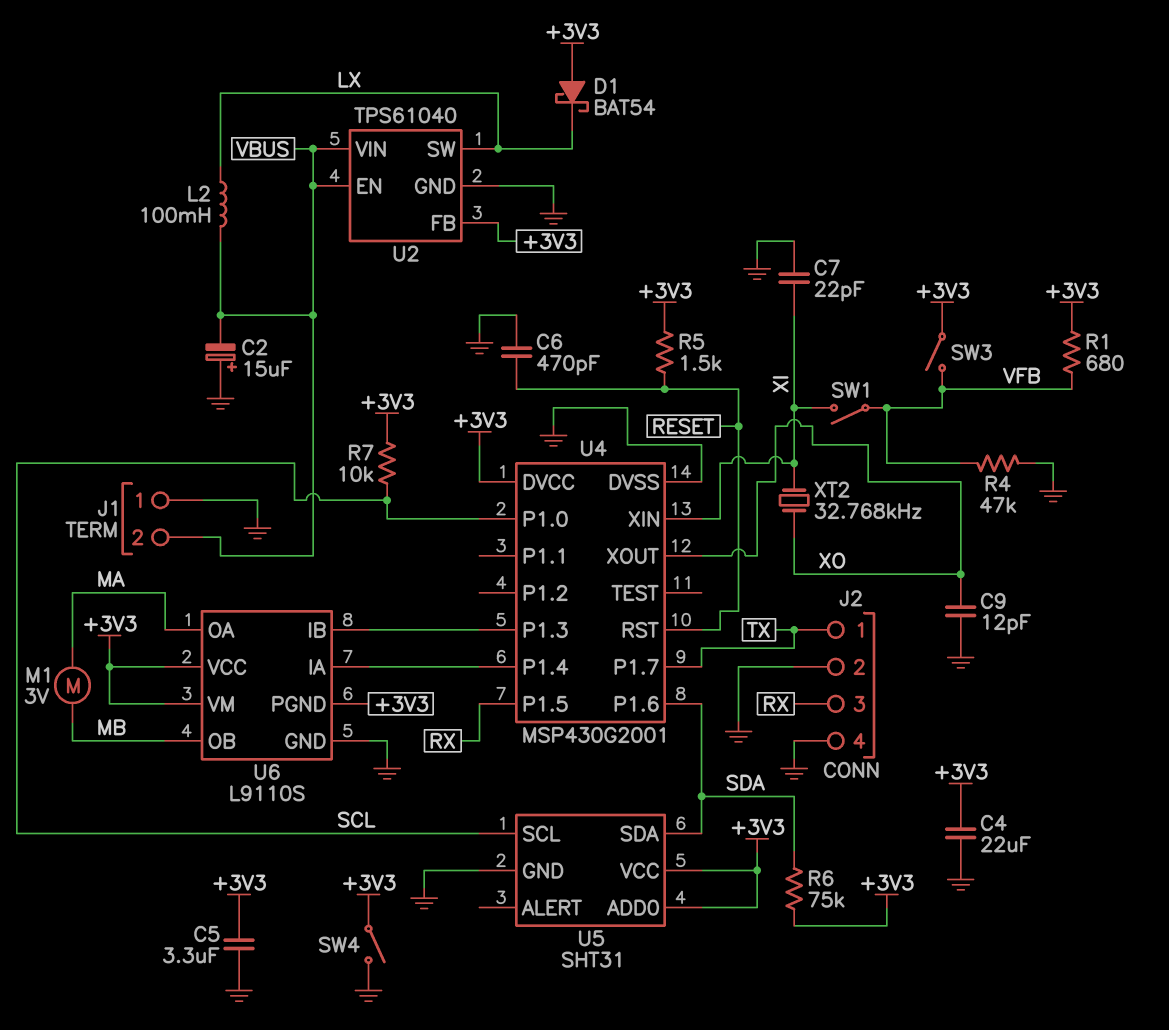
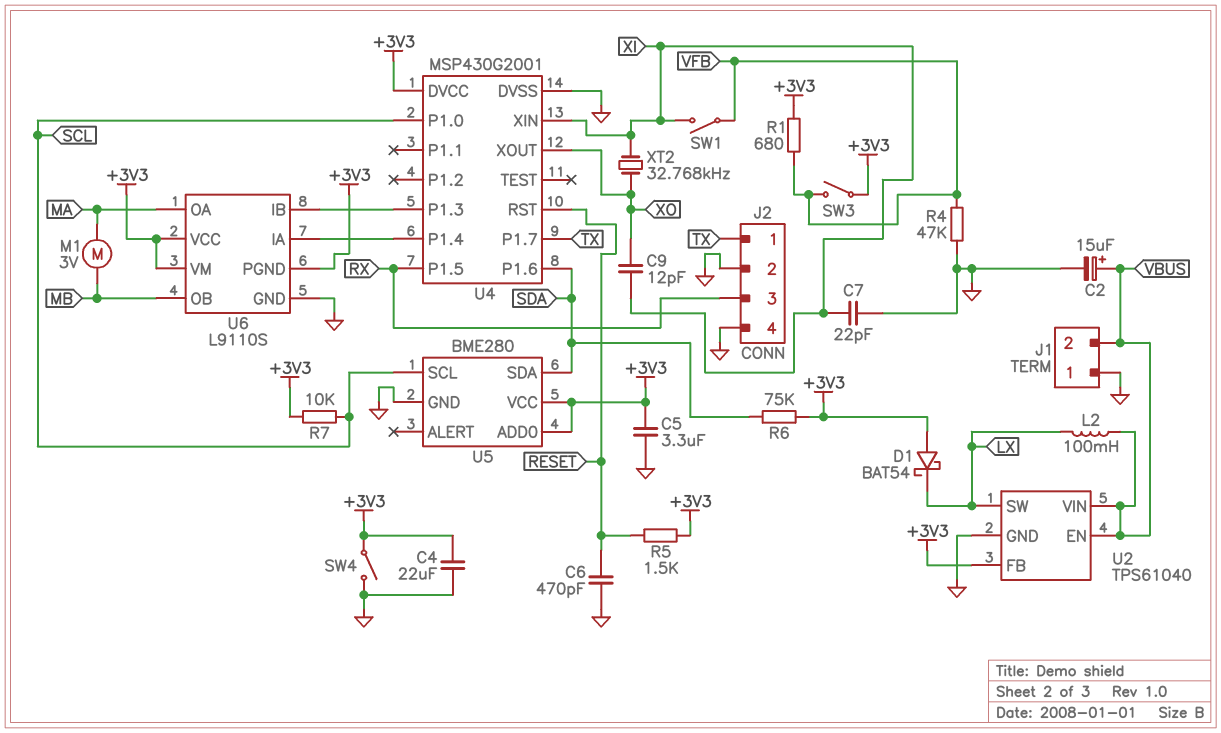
C2: 15uF (plus GND, minus VBUS) -> 15uF (plus VBUS, minus GND)
C9: 12pF (GND, XO) -> 12pF (XI, XO)
U5: SHT31 -> BME280

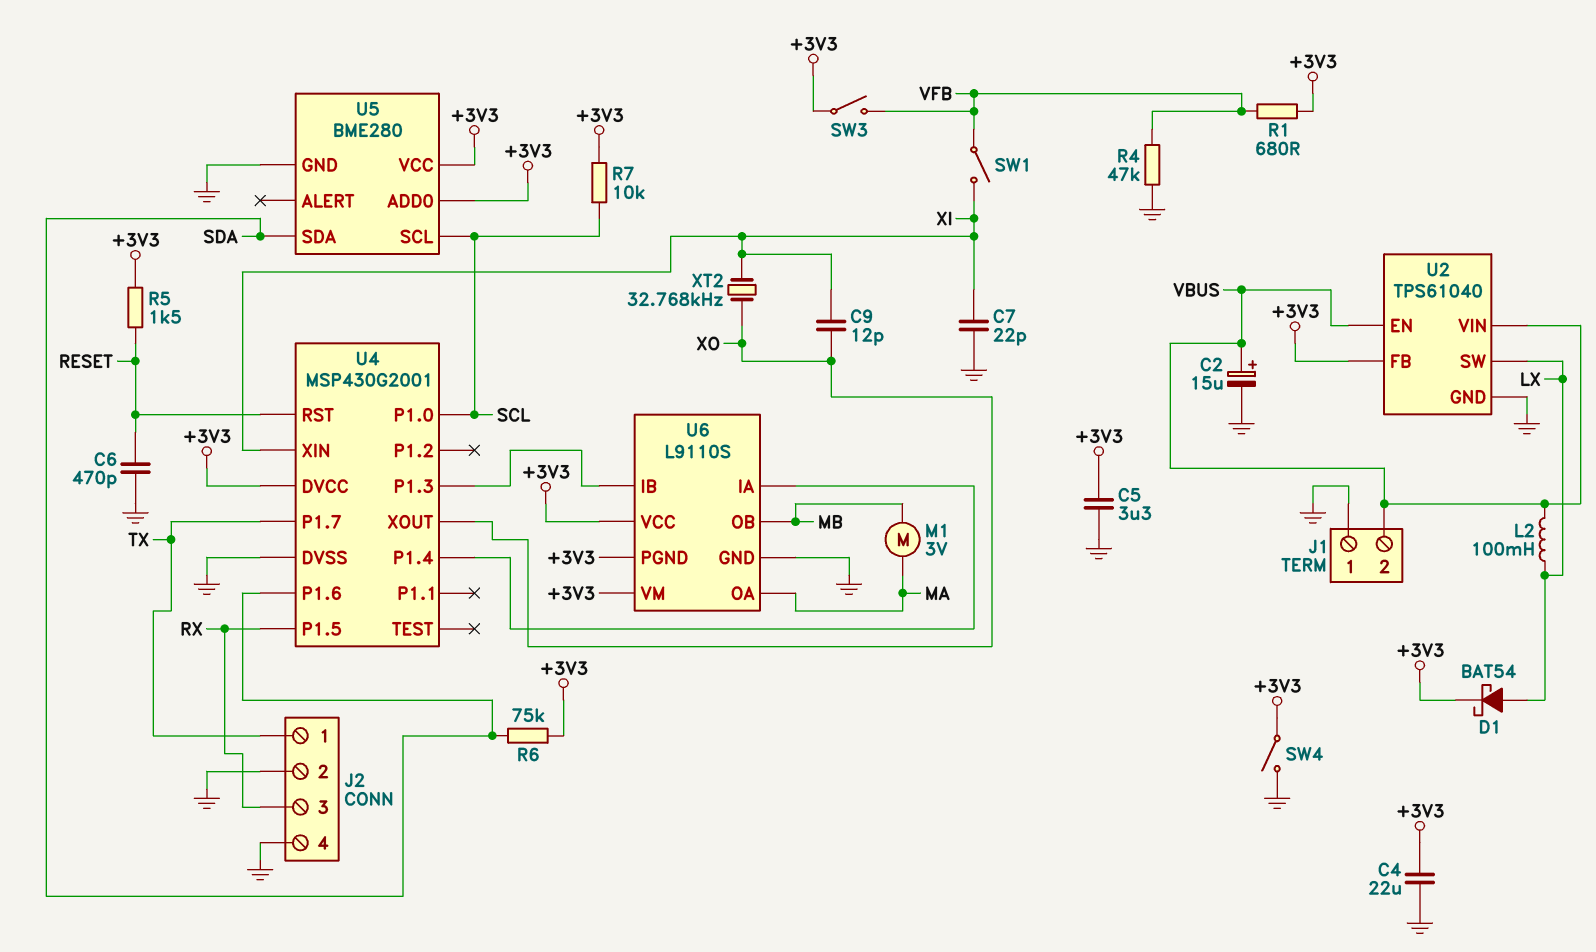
D1: schottky BAT54 (A +3V3, K LX) -> schottky BAT54 (A LX, K +3V3)

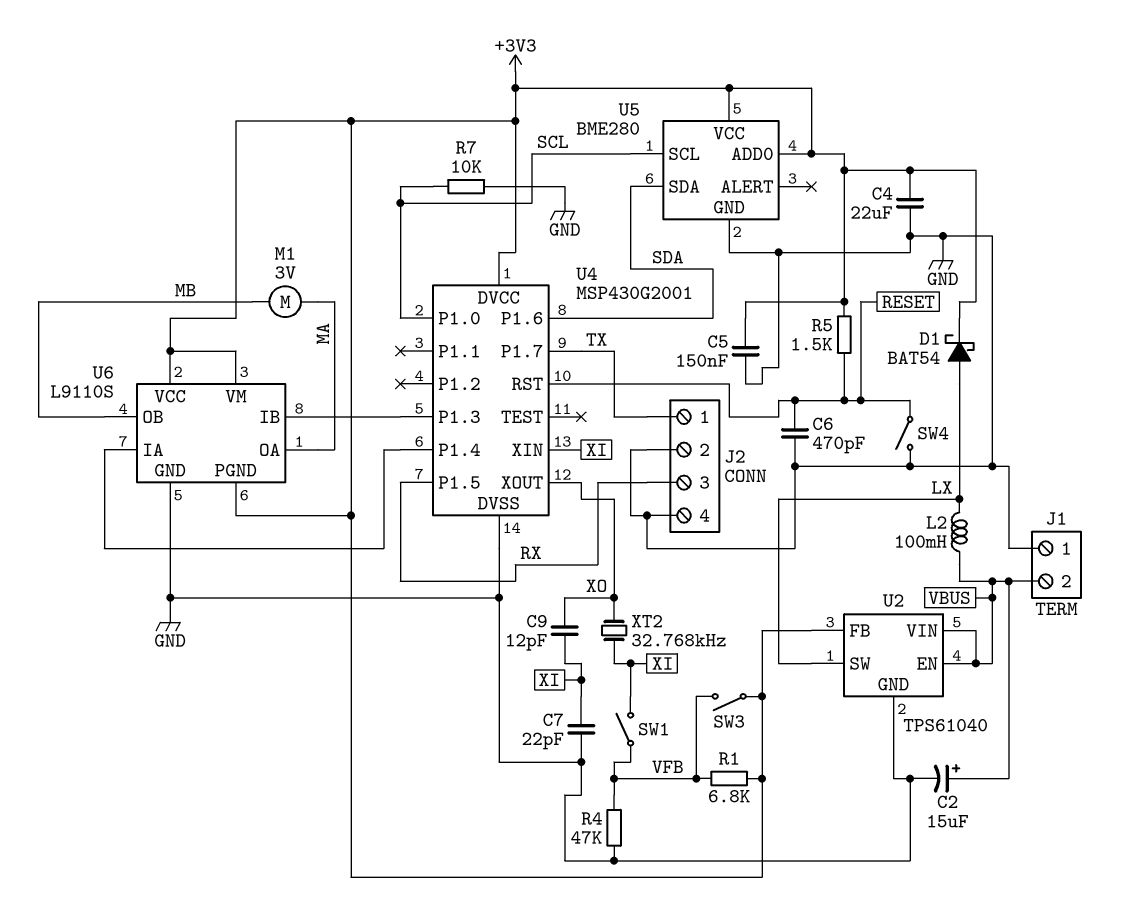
C5: 3.3uF (+3V3, GND) -> 150nF (+3V3, GND)
R1: 680 (+3V3, VFB) -> 6.8k (+3V3, VFB)
R6: 75k (+3V3, SDA) -> none
R7: 10k (+3V3, SCL) -> 10k (GND, SCL)
SW4: switch (+3V3, GND) -> switch (GND, RESET)

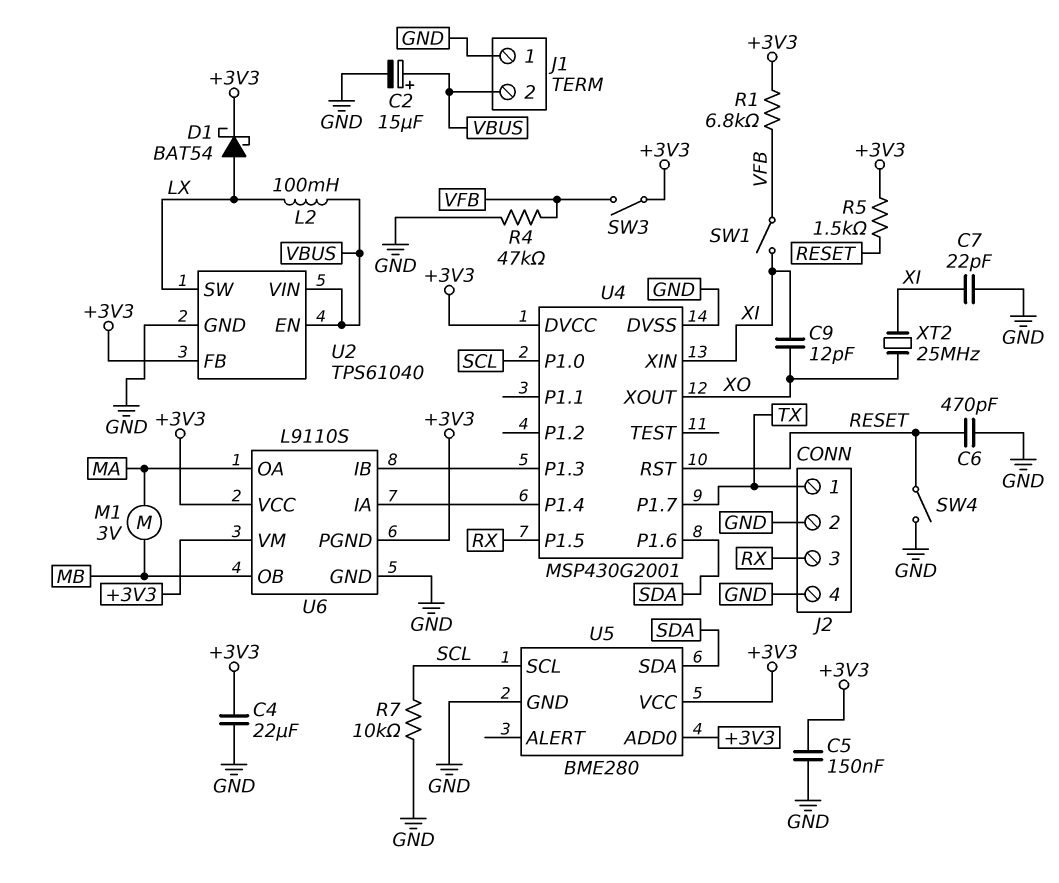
XT2: 32.768kHz (XI, XO) -> 25MHz (XI, XO)

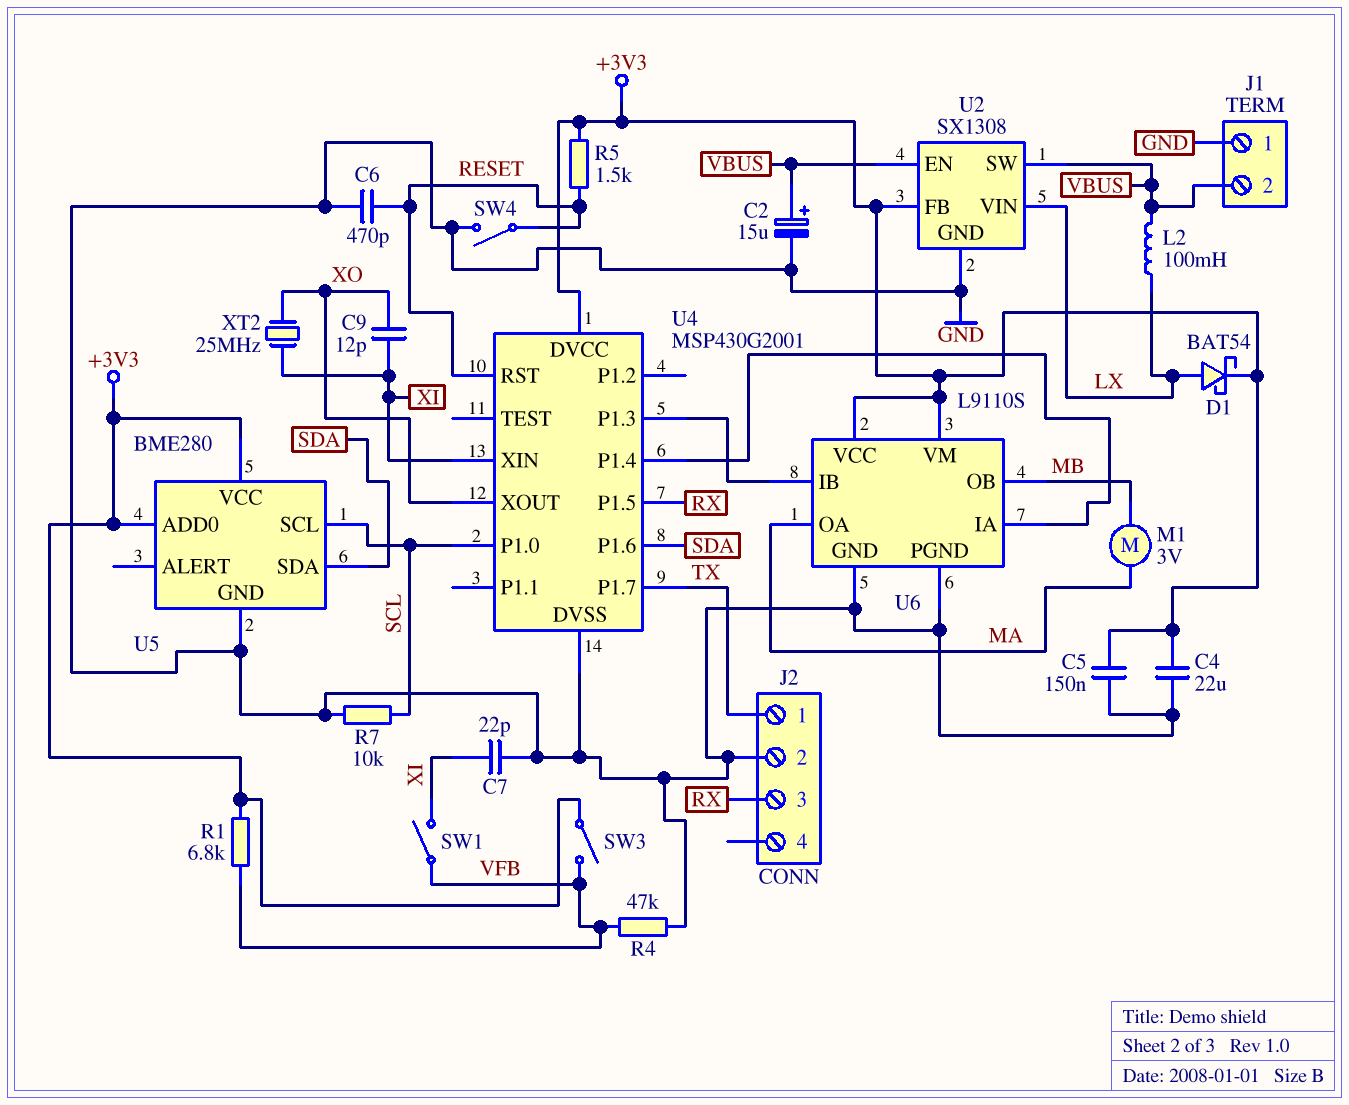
J2 pin 4: GND -> none
U2: TPS61040 -> SX1308
U2 pin SW: LX -> VBUS
U2 pin VIN: VBUS -> LX
U6 pin PGND: +3V3 -> GND

